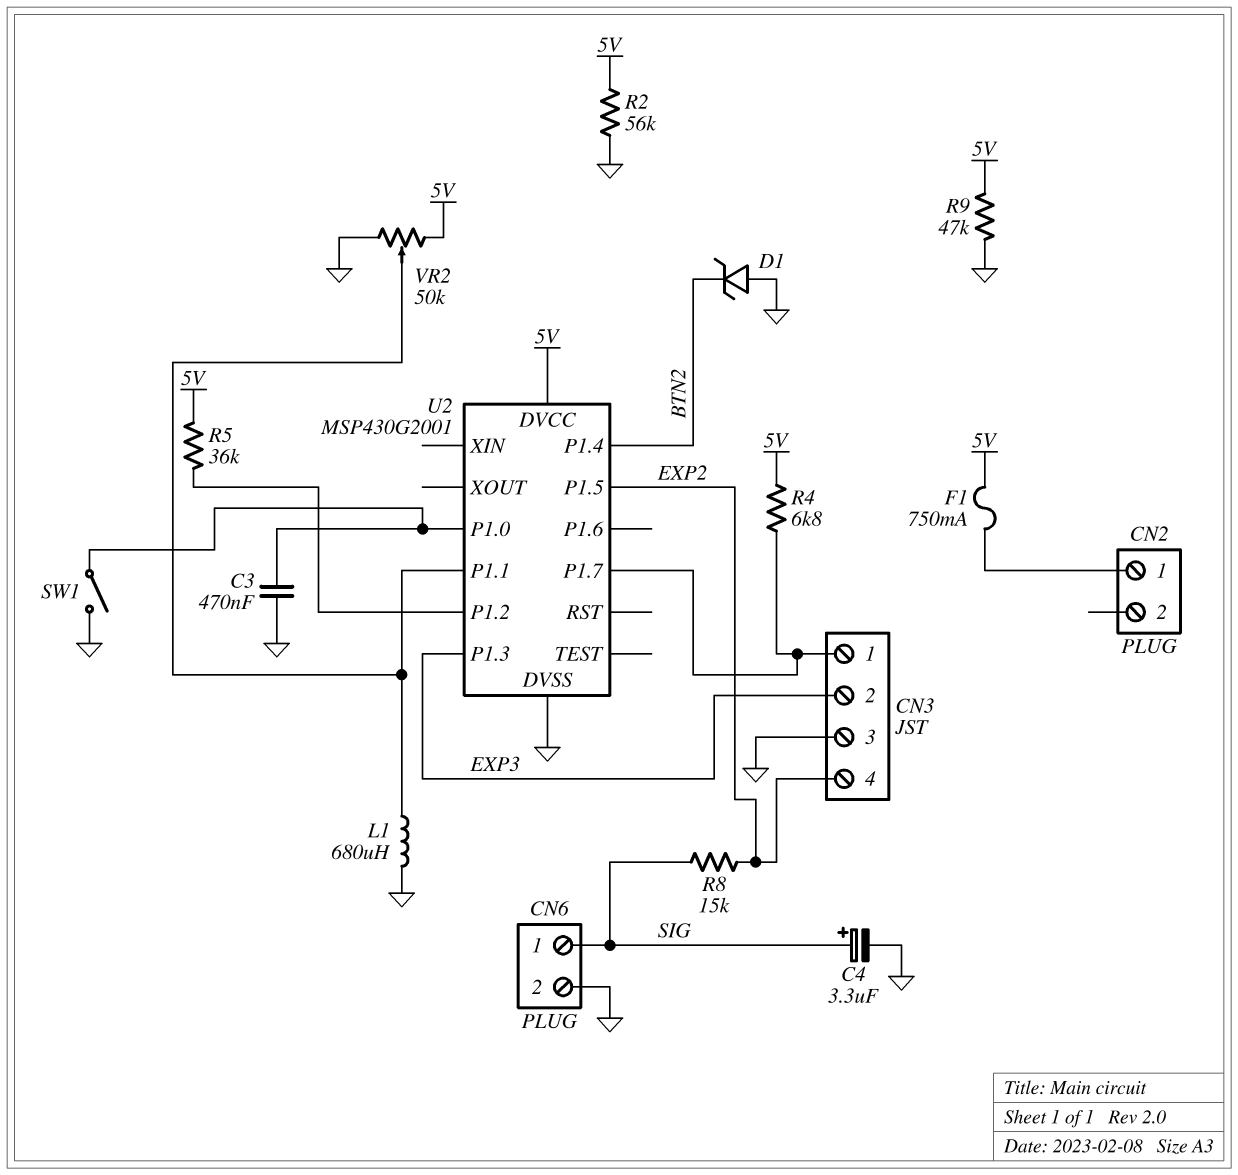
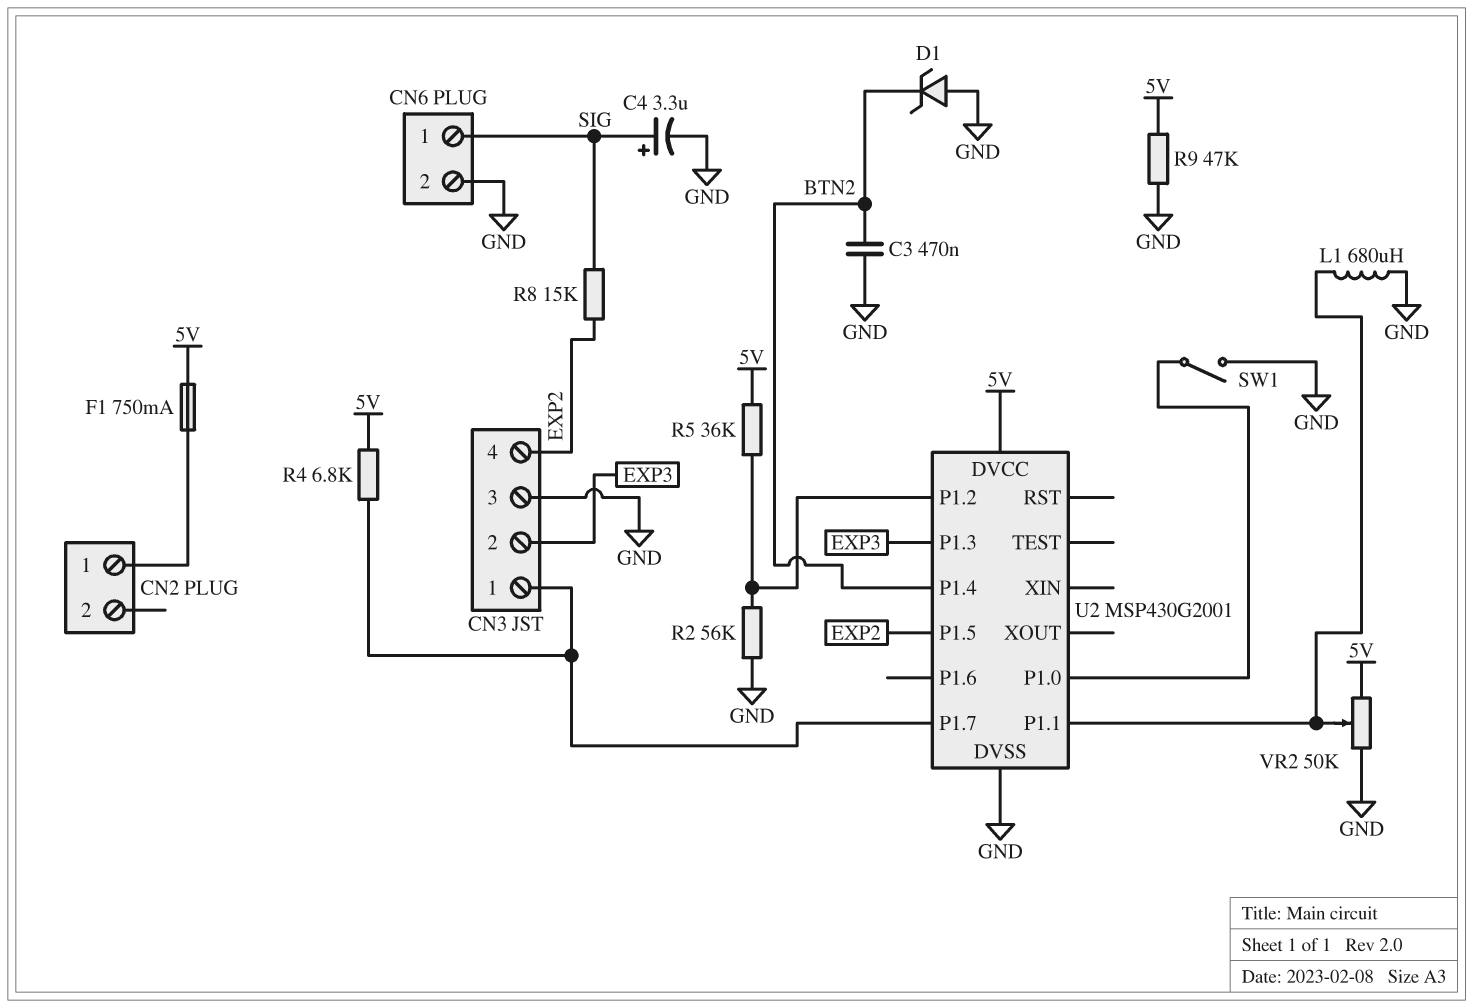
C3: 470nF (GND, U2/P1.0) -> 470nF (BTN2, GND)
R2: 56k (5V, GND) -> 56k (GND, U2/P1.2)

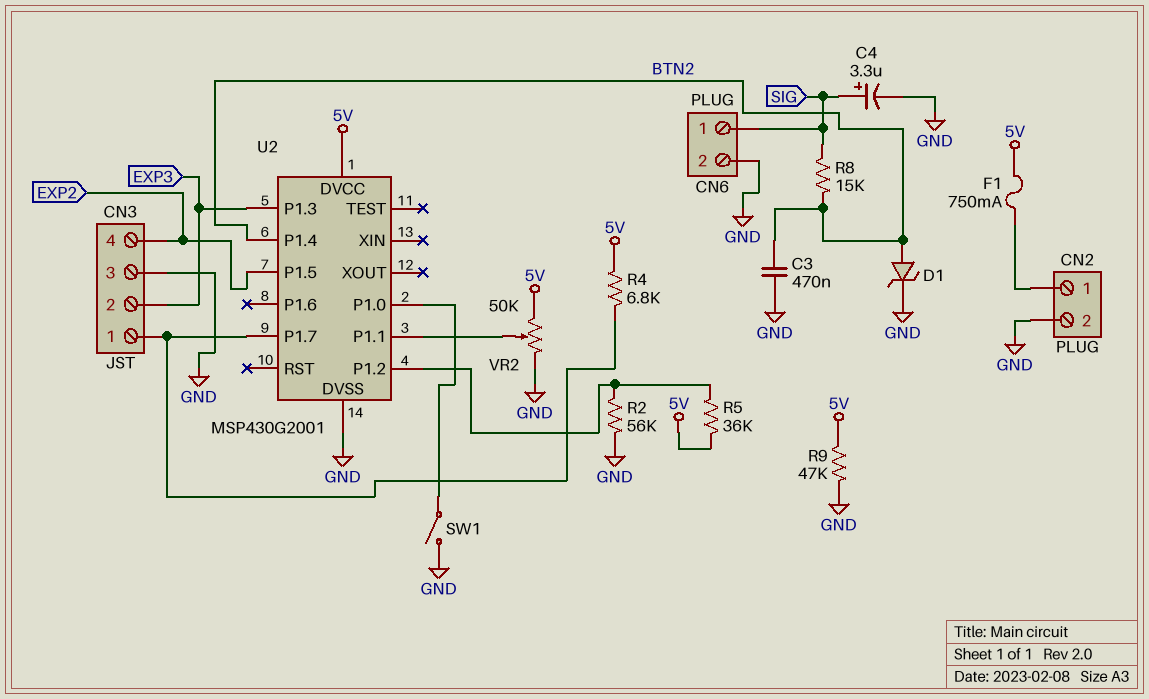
CN2 pin 2: none -> GND
D1: zener (A GND, K BTN2) -> zener (A BTN2, K GND)
L1: 680uH (GND, U2/P1.1) -> none
R8: 15k (EXP2, SIG) -> 15k (BTN2, SIG)

